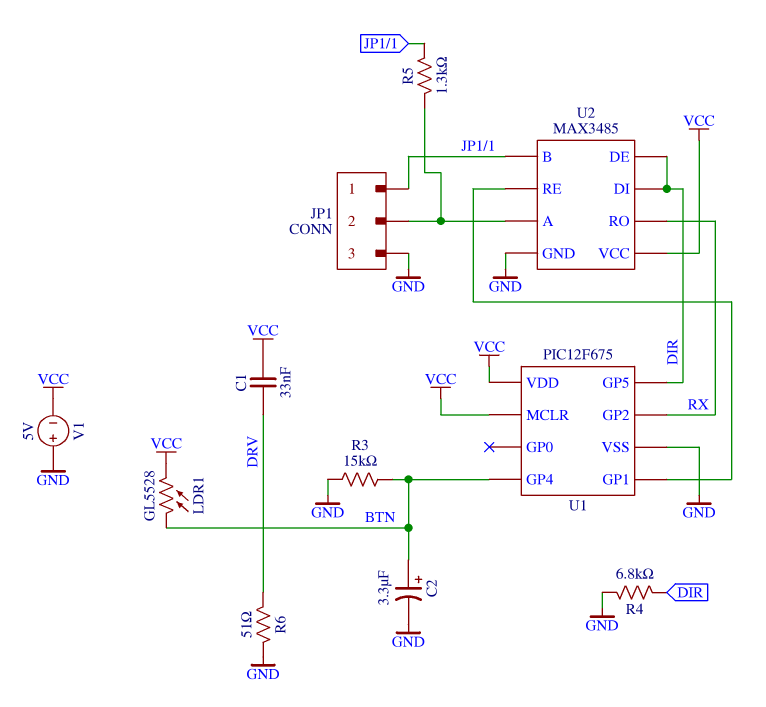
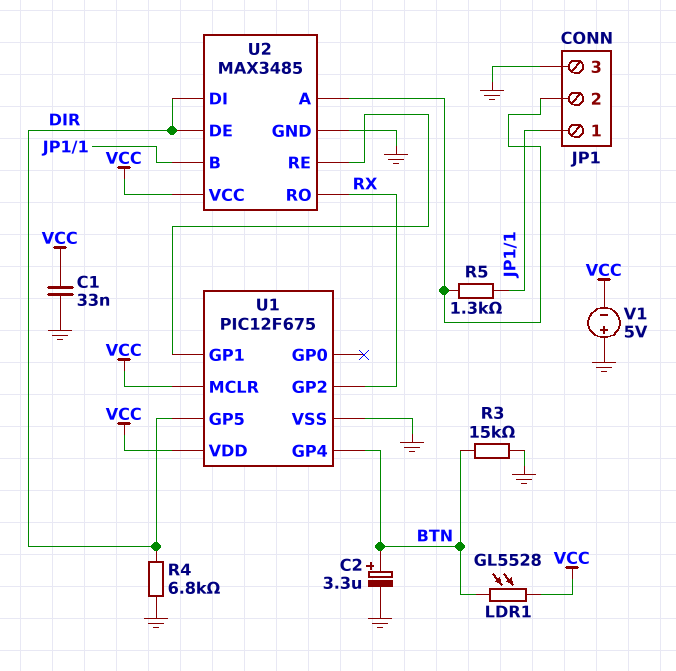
C1: 33nF (DRV, VCC) -> 33nF (GND, VCC)
R6: 51 (DRV, GND) -> none

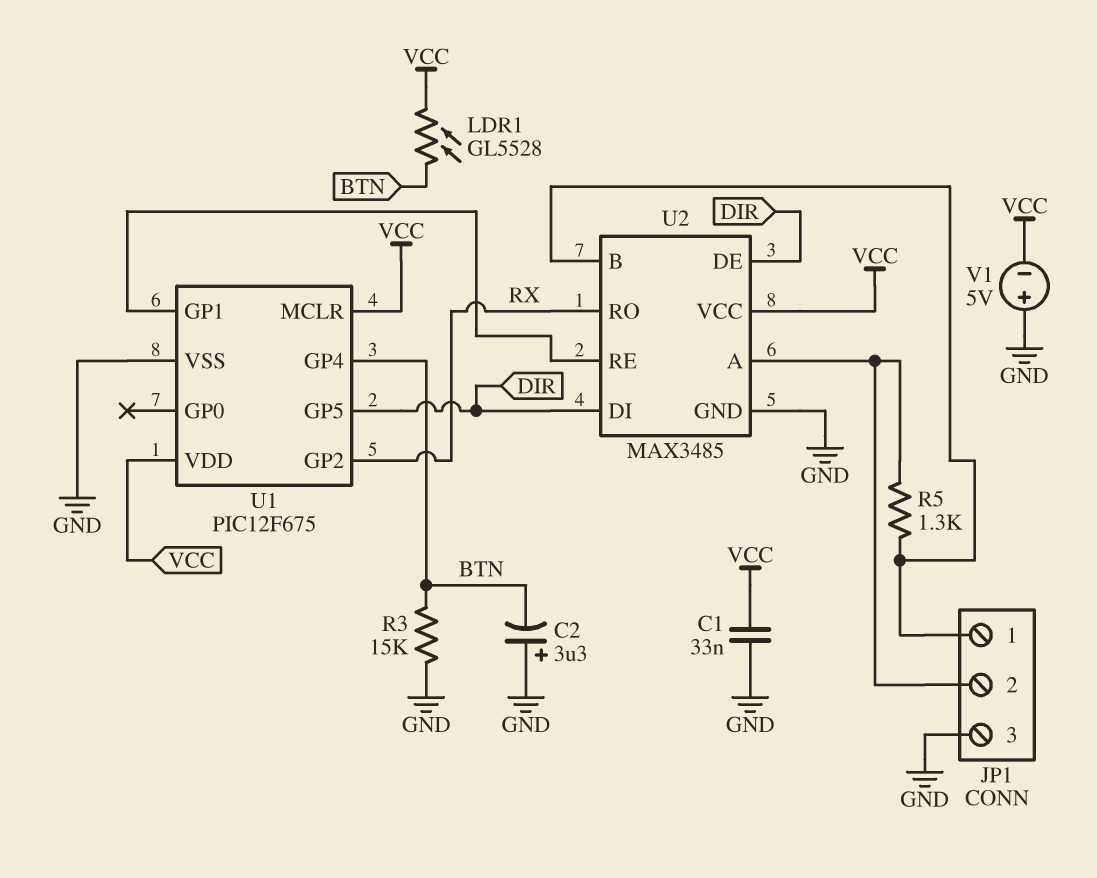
C2: 3.3uF (plus BTN, minus GND) -> 3.3uF (plus GND, minus BTN)
R4: 6.8k (DIR, GND) -> none

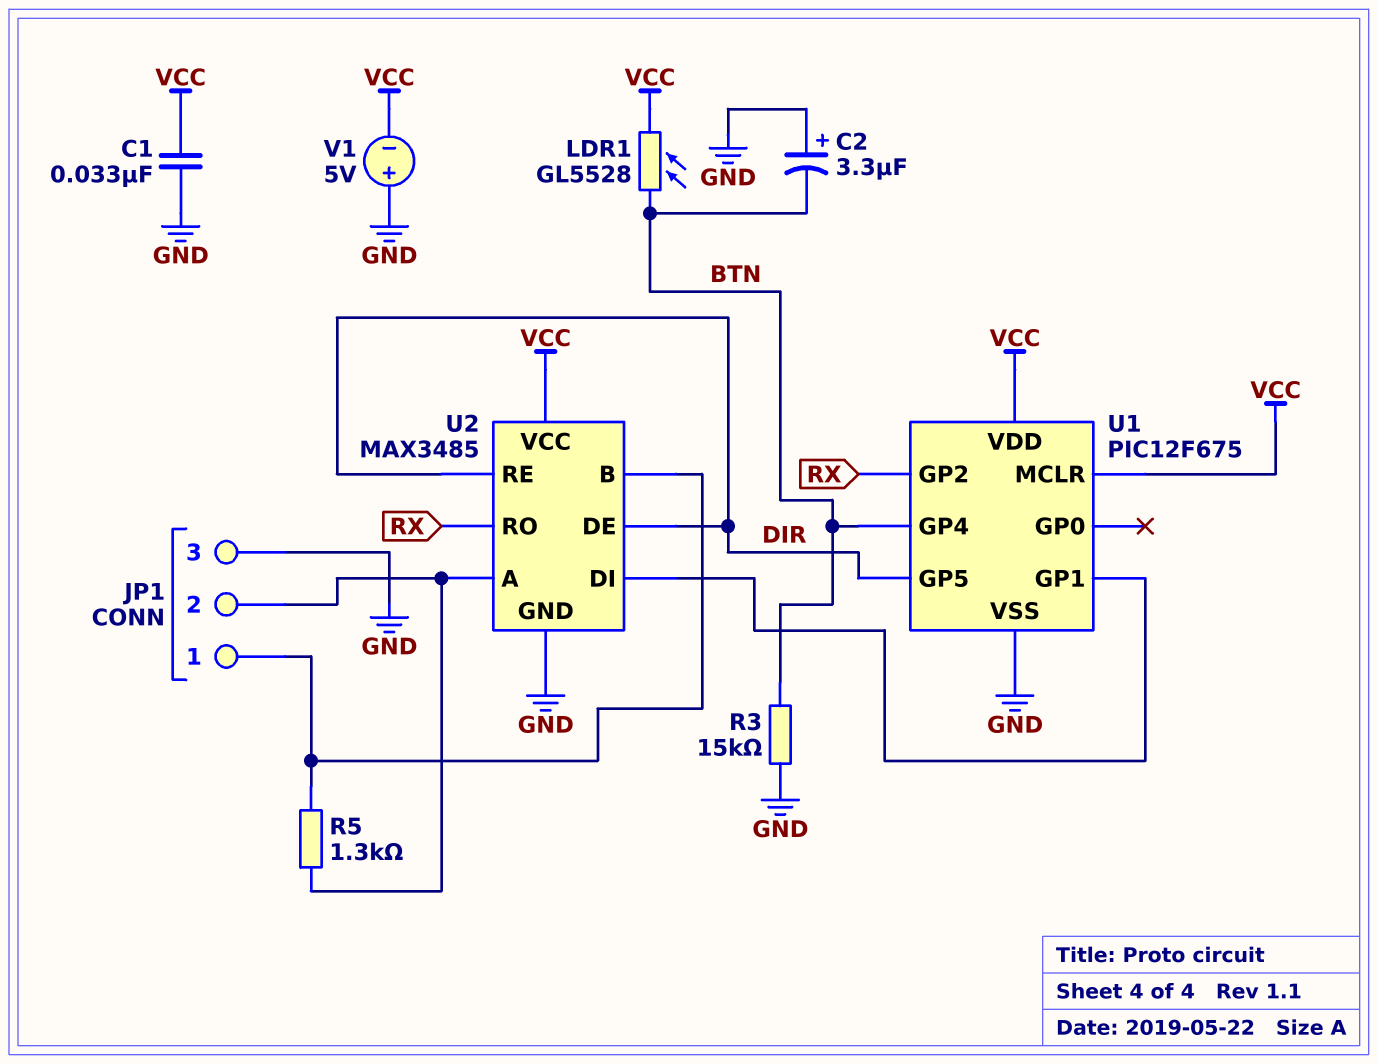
U2 pin DI: DIR -> U1/GP1
U2 pin RE: U1/GP1 -> DIR

